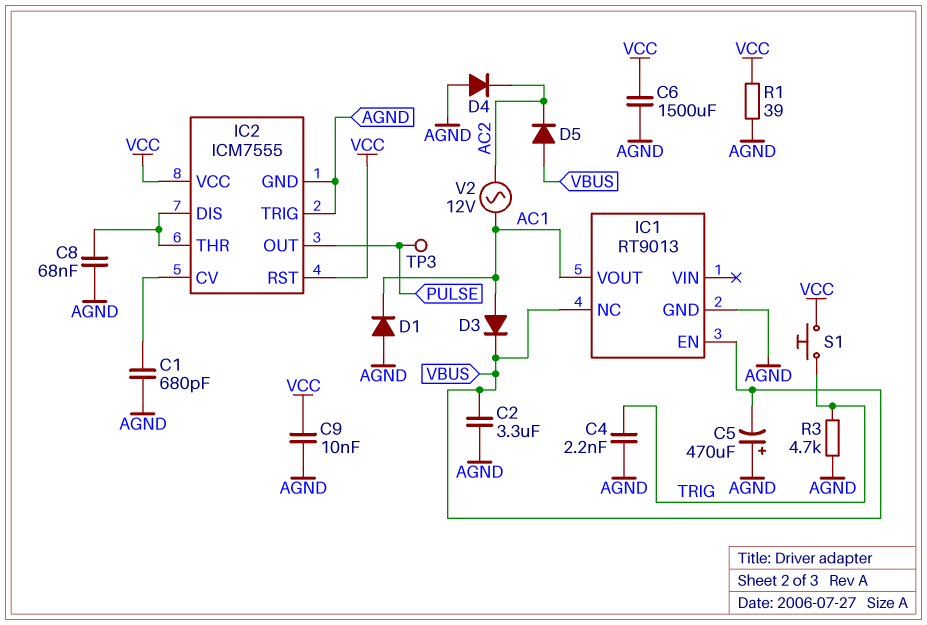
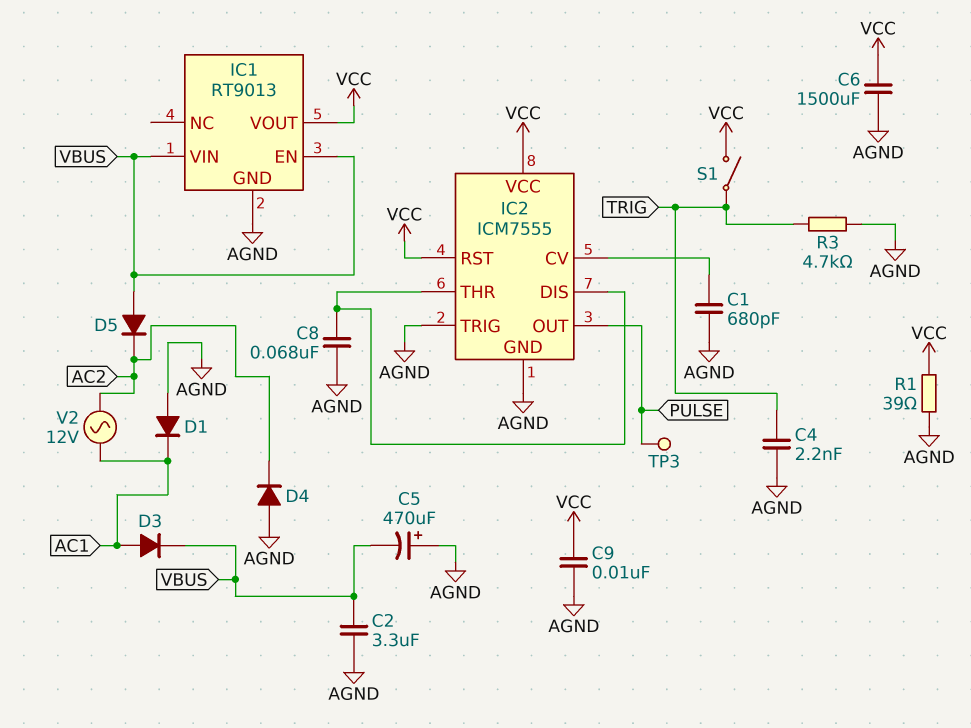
IC1 pin NC: VBUS -> none
IC1 pin VIN: none -> VBUS
IC1 pin VOUT: AC1 -> VCC
S1: button (TRIG, VCC) -> switch (TRIG, VCC)

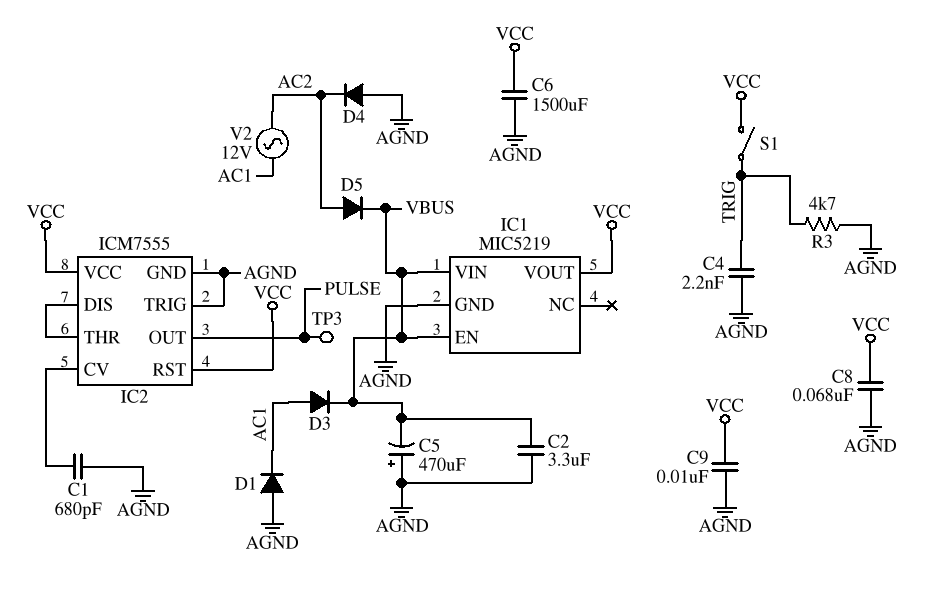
C8: 68nF (AGND, IC2/DIS) -> 68nF (AGND, VCC)
D5: diode (A VBUS, K AC2) -> diode (A AC2, K VBUS)
IC1: RT9013 -> MIC5219
R1: 39 (AGND, VCC) -> none

